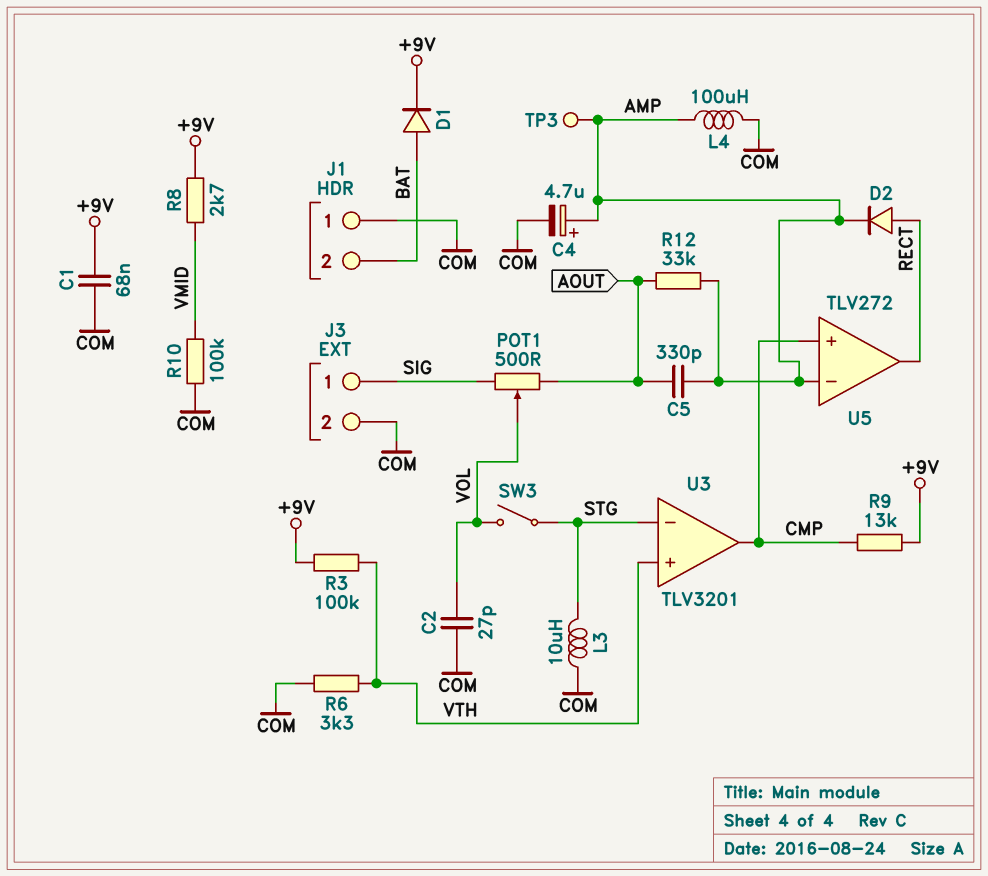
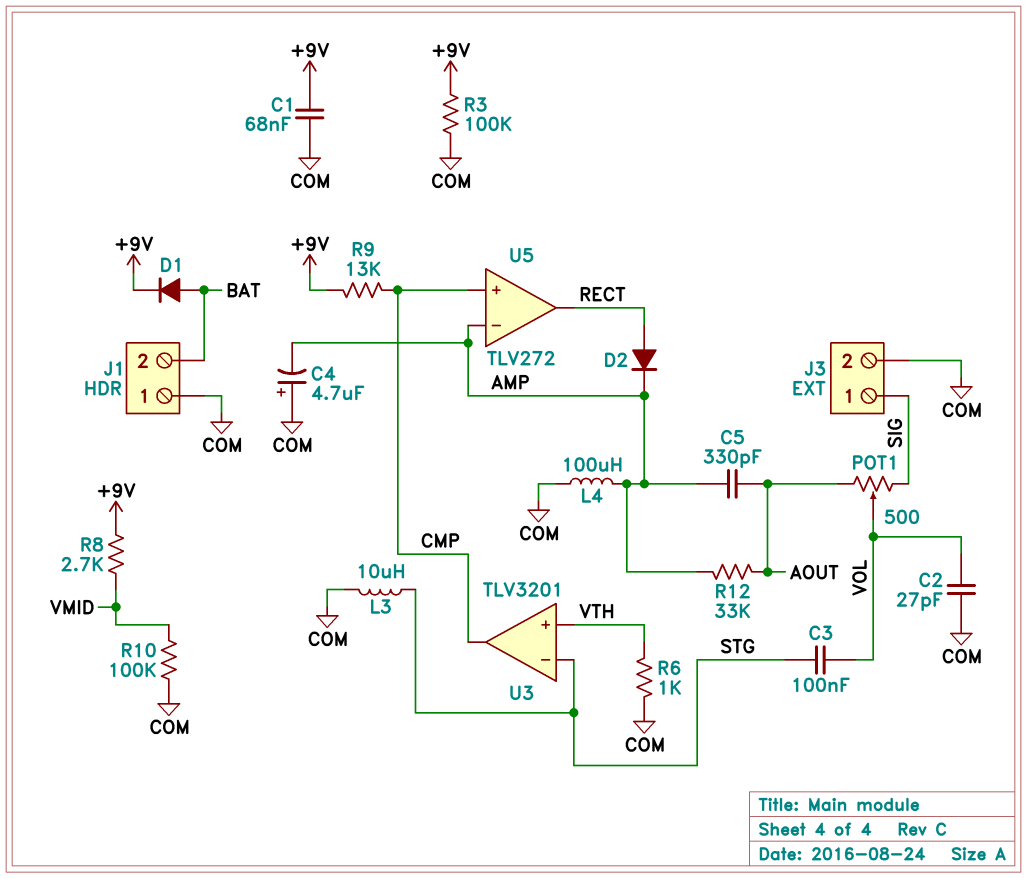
C3: none -> 100nF (STG, VOL)
C4: 4.7uF (plus AMP, minus COM) -> 4.7uF (plus COM, minus AMP)
R3: 100k (+9V, VTH) -> 100k (+9V, COM)
R6: 3.3k (COM, VTH) -> 1k (COM, VTH)
SW3: switch (STG, VOL) -> none
TP3: test point (AMP) -> none

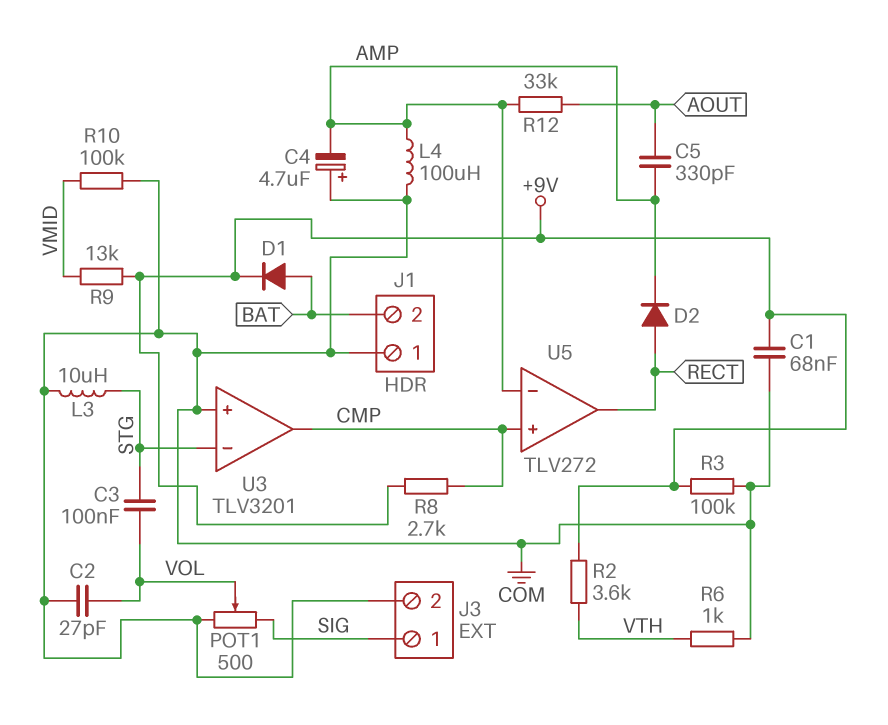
POT1: 500 (AOUT, SIG, wiper VOL) -> 500 (COM, SIG, wiper VOL)
R2: none -> 3.6k (+9V, VTH)
R8: 2.7k (+9V, VMID) -> 2.7k (+9V, CMP)
R9: 13k (+9V, CMP) -> 13k (+9V, VMID)
U3 pin in+: VTH -> COM

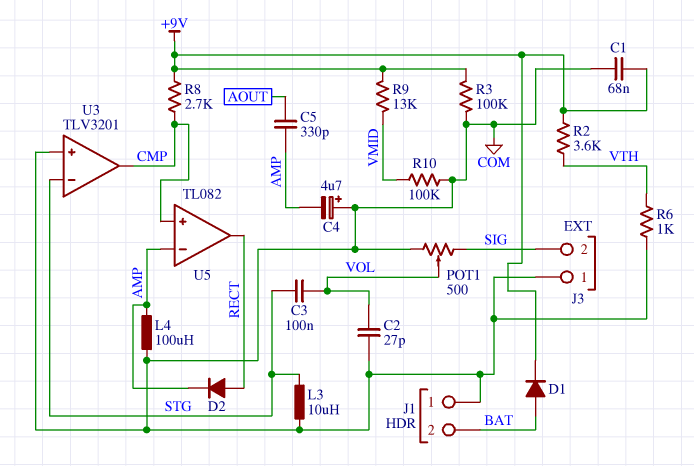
J3 pin 1: SIG -> COM
J3 pin 2: COM -> SIG
R12: 33k (AMP, AOUT) -> none
U5: TLV272 -> TL082

